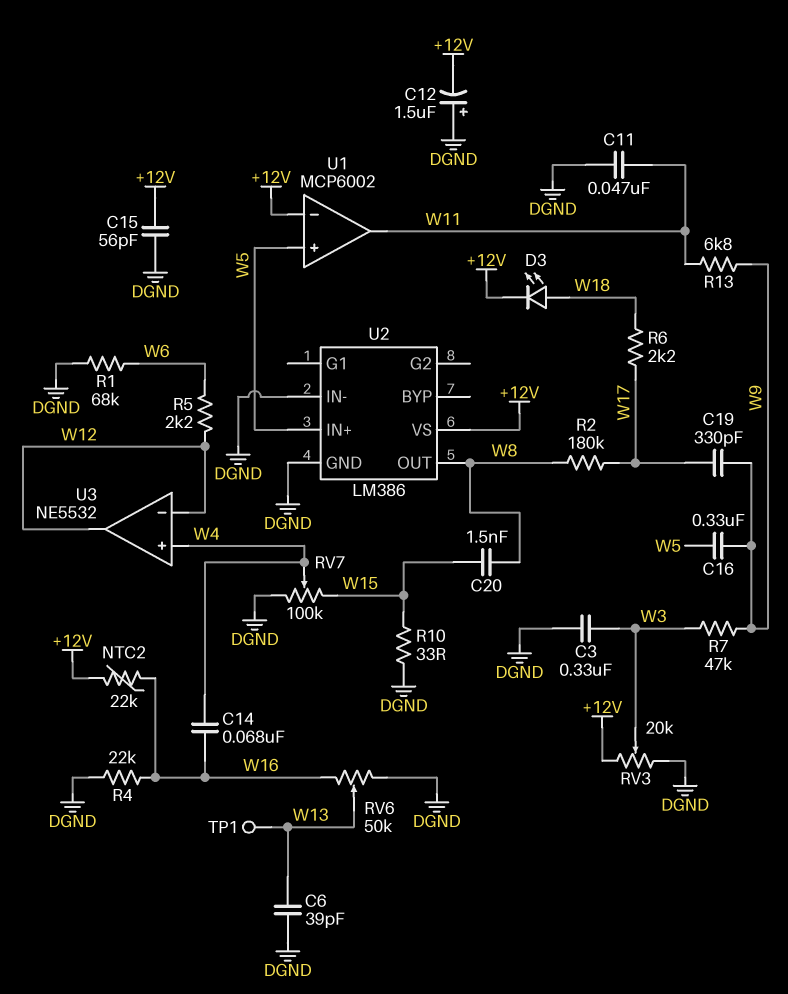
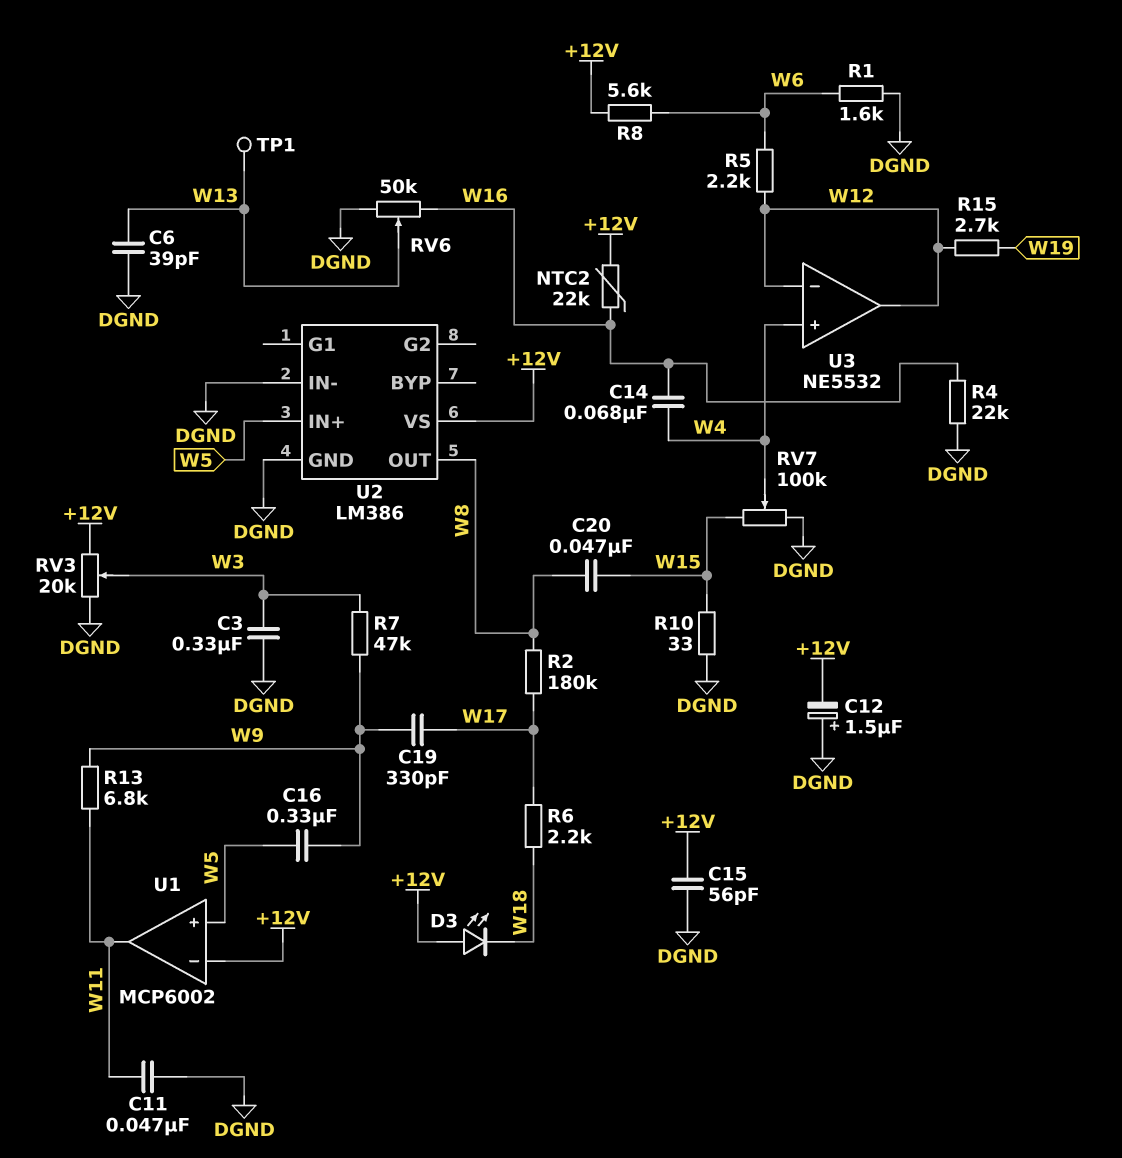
C20: 1.5nF (W8, W15) -> 47nF (W8, W15)
D3: LED (A W18, K +12V) -> LED (A +12V, K W18)
R1: 68k (DGND, W6) -> 1.6k (DGND, W6)
R8: none -> 5.6k (+12V, W6)
R15: none -> 2.7k (W12, W19)

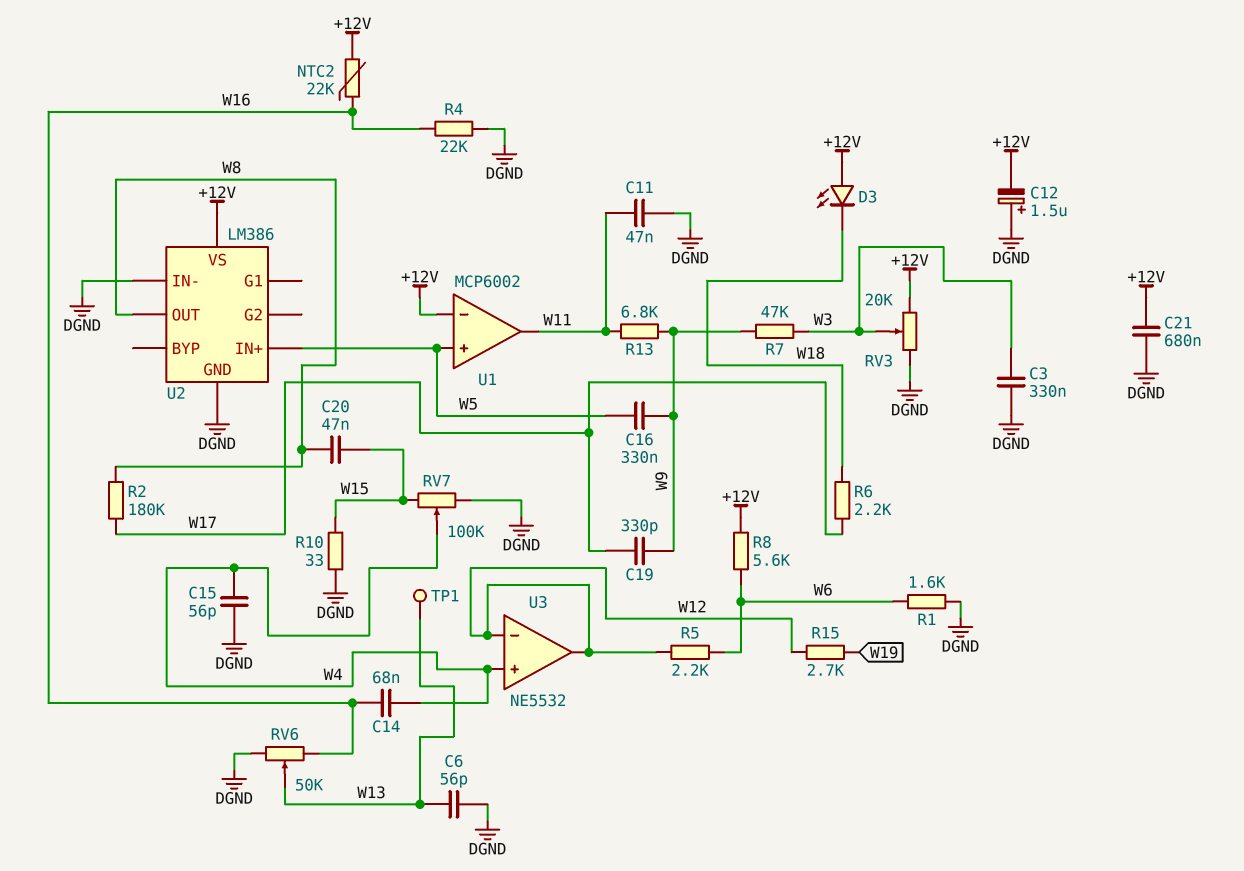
C6: 39pF (DGND, W13) -> 56pF (DGND, W13)
C15: 56pF (+12V, DGND) -> 56pF (DGND, W4)
C21: none -> 680nF (+12V, DGND)

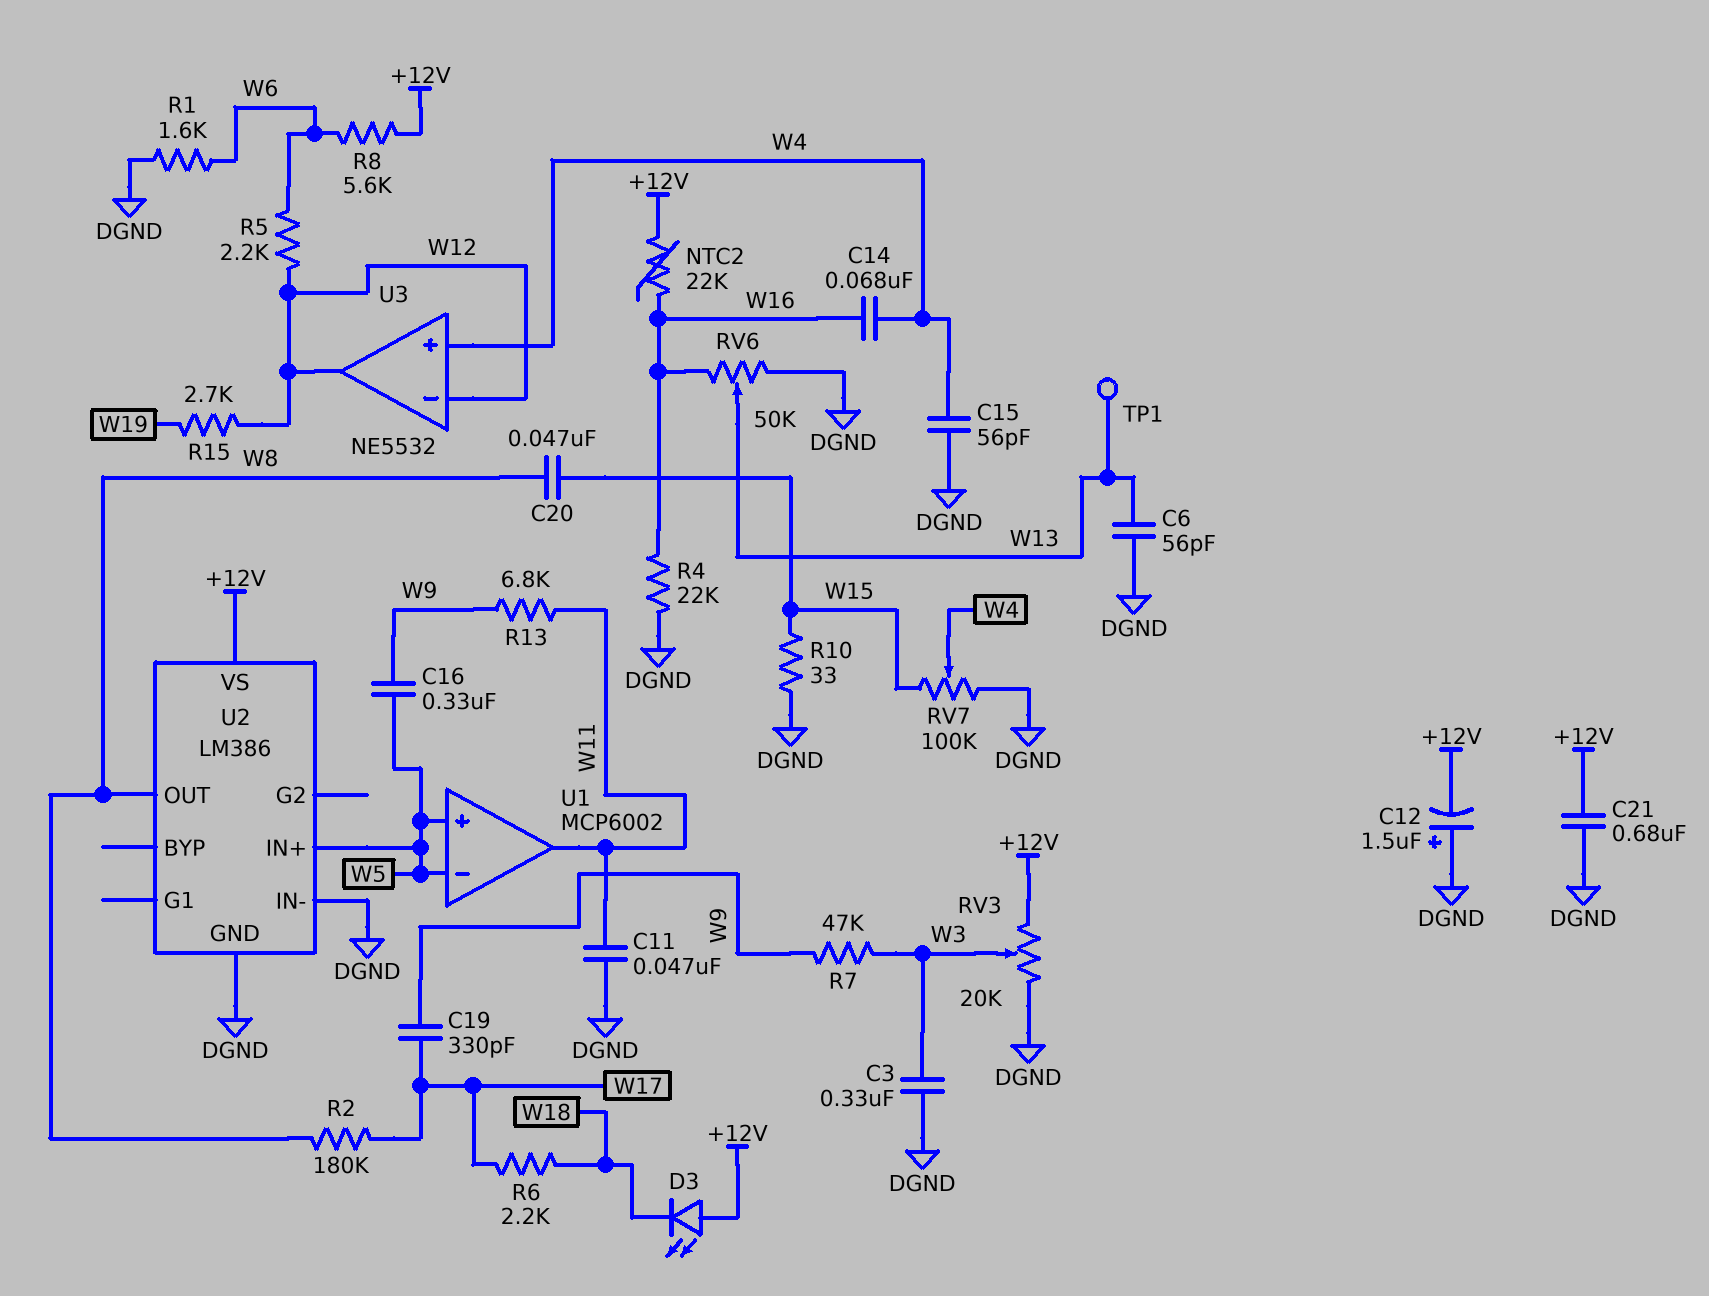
U1 pin in-: +12V -> W5

